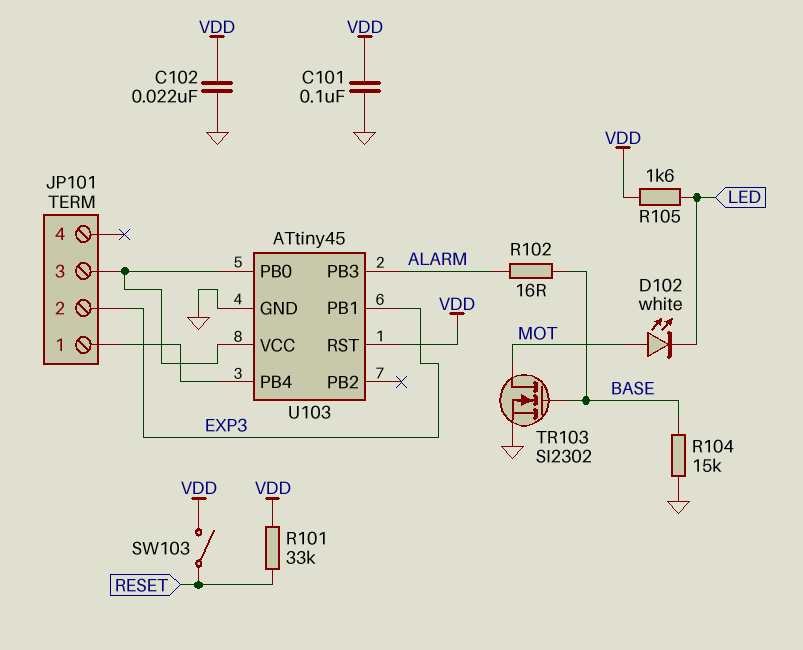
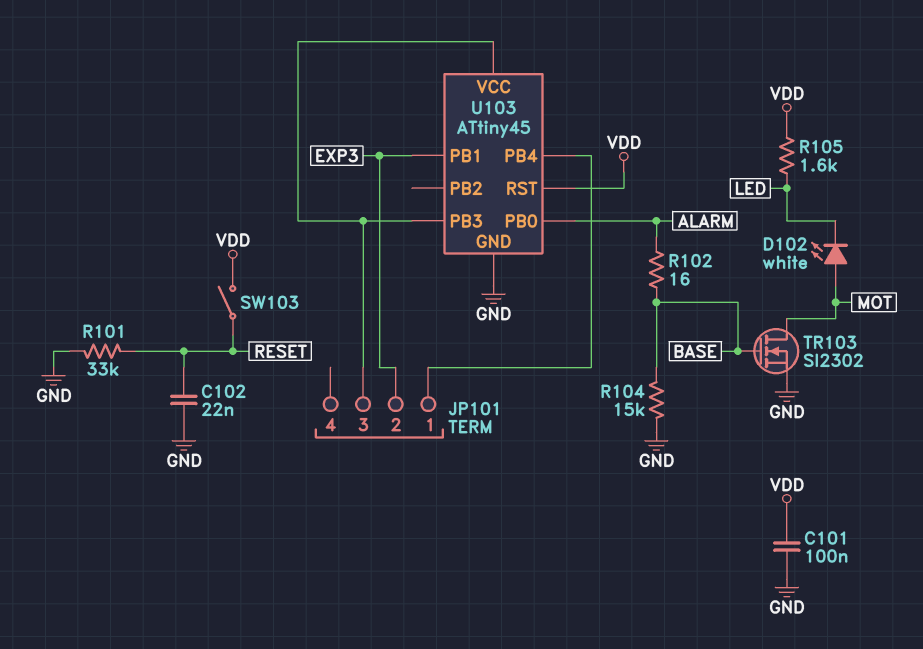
C102: 22nF (GND, VDD) -> 22nF (GND, RESET)
R101: 33k (RESET, VDD) -> 33k (GND, RESET)
U103 pin PB0: JP101/3 -> ALARM
U103 pin PB3: ALARM -> JP101/3

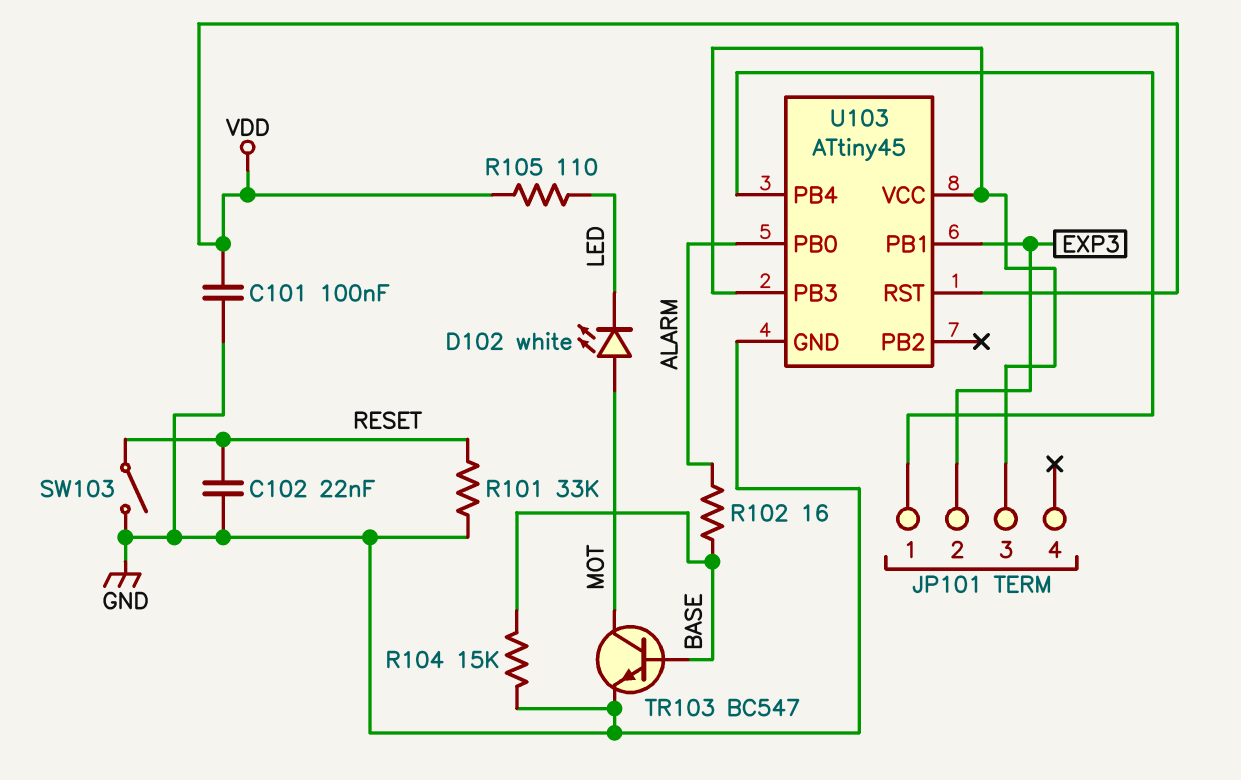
R105: 1.6k (LED, VDD) -> 110 (LED, VDD)
SW103: switch (RESET, VDD) -> switch (GND, RESET)
TR103: NMOS SI2302 (G BASE, D MOT, S GND) -> NPN BC547 (B BASE, C MOT, E GND)

